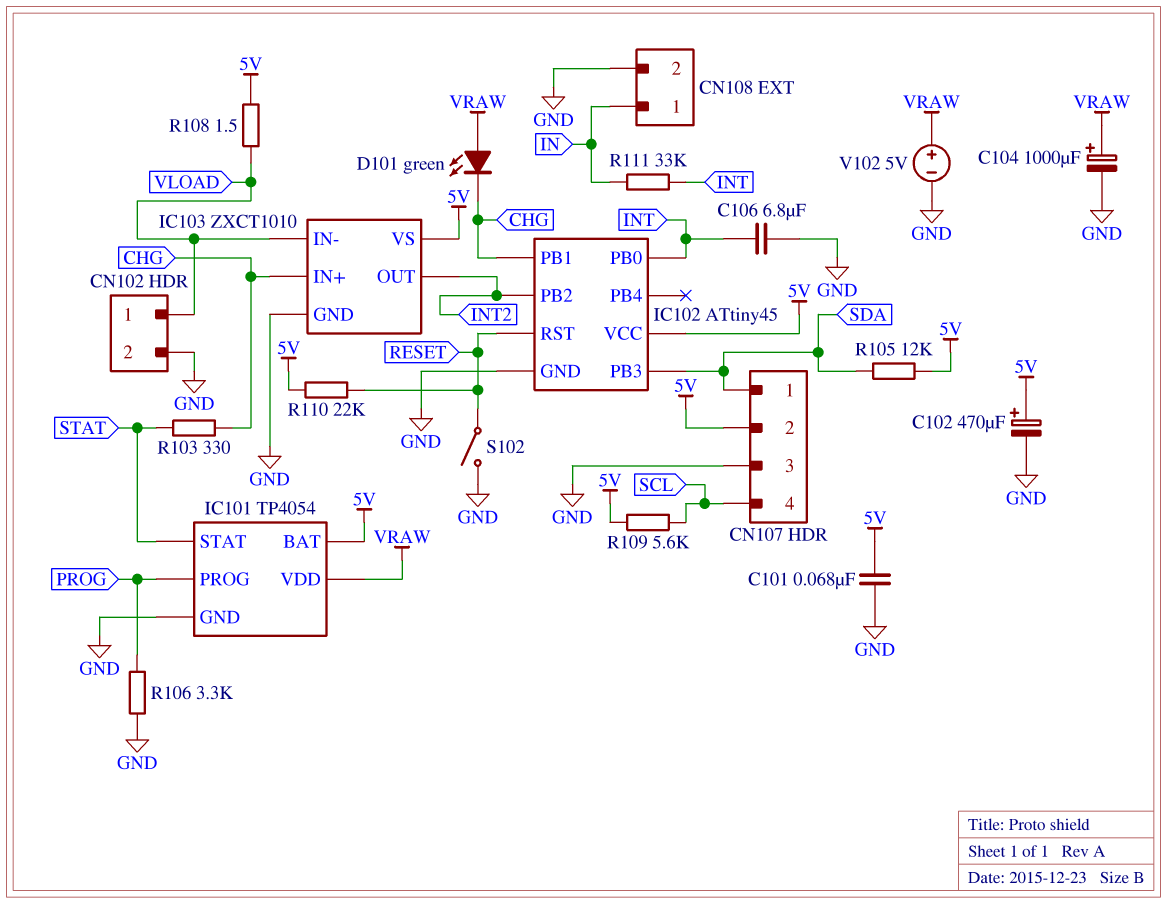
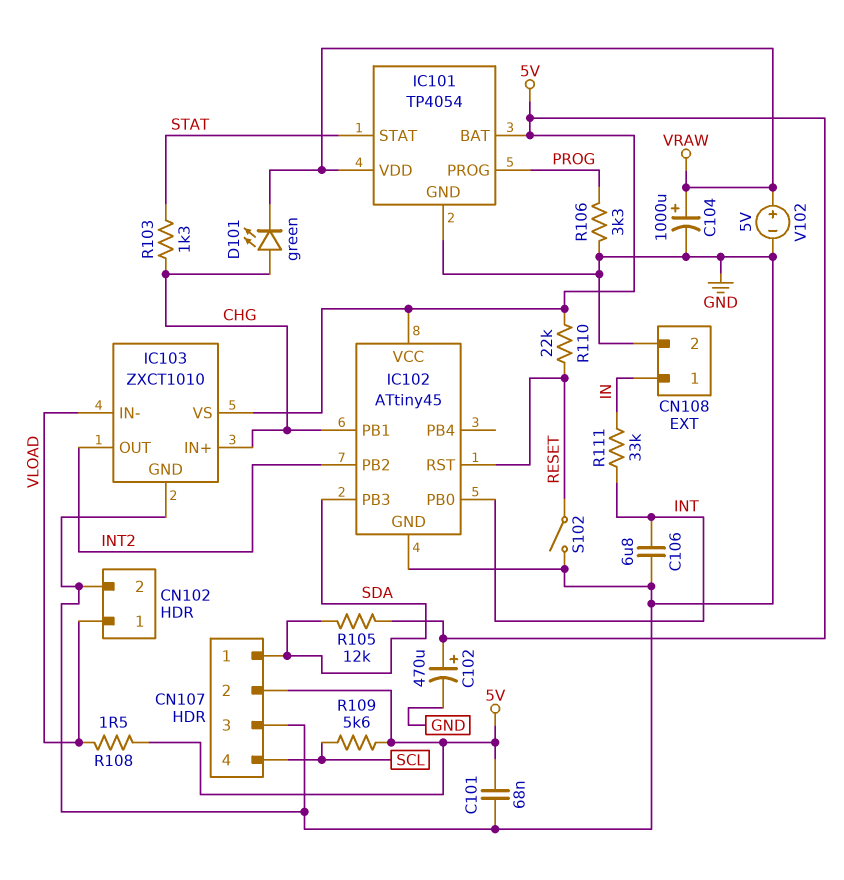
D101: LED green (A VRAW, K CHG) -> LED green (A CHG, K VRAW)
R103: 330 (CHG, STAT) -> 1.3k (CHG, STAT)

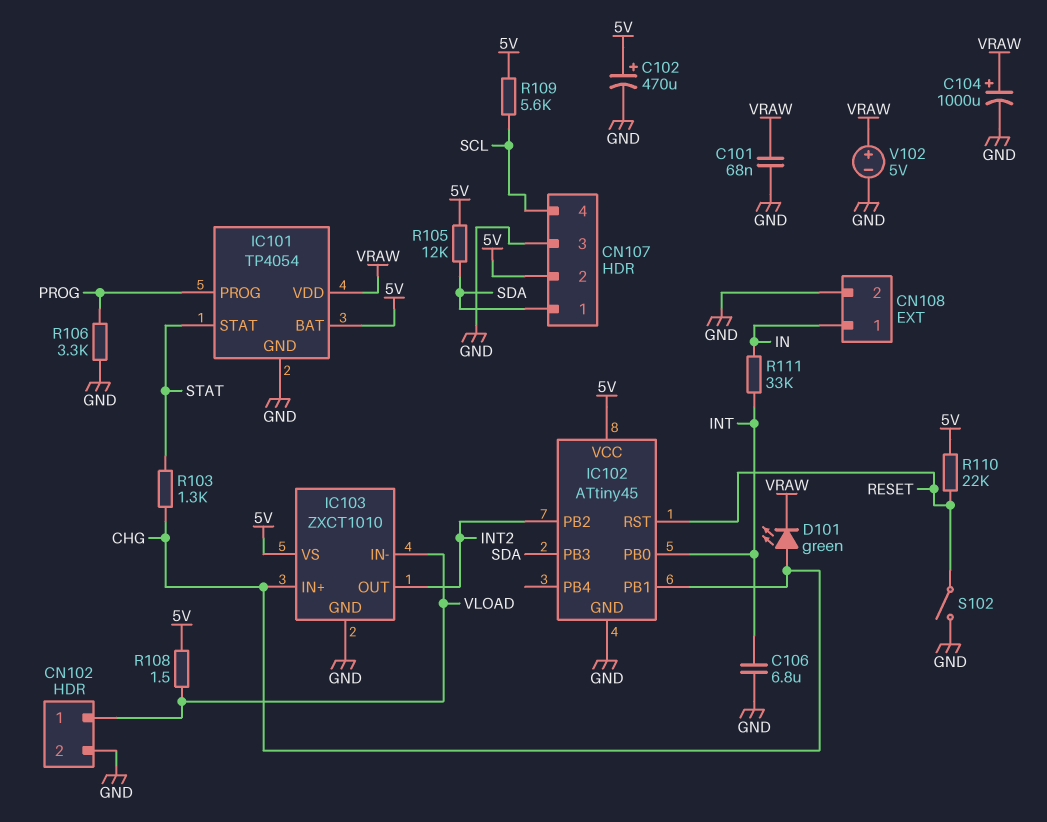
C101: 68nF (5V, GND) -> 68nF (GND, VRAW)

